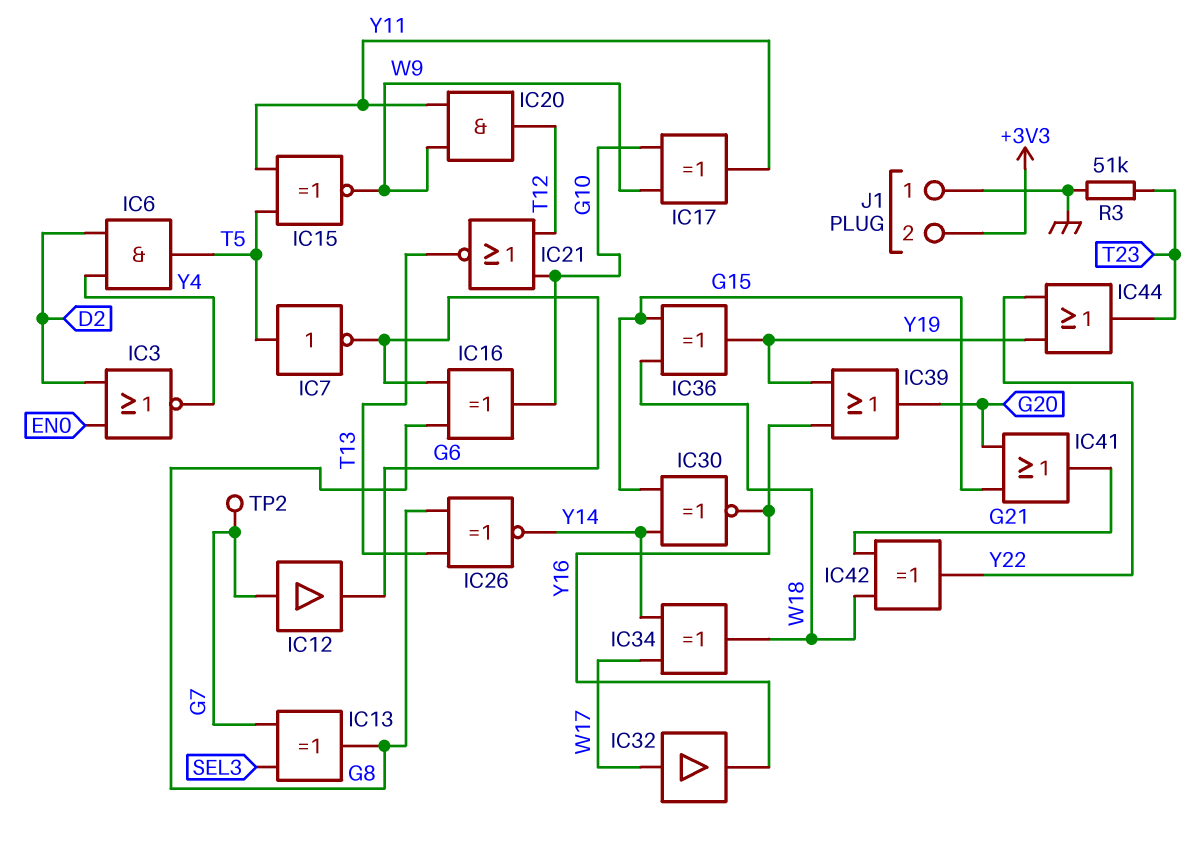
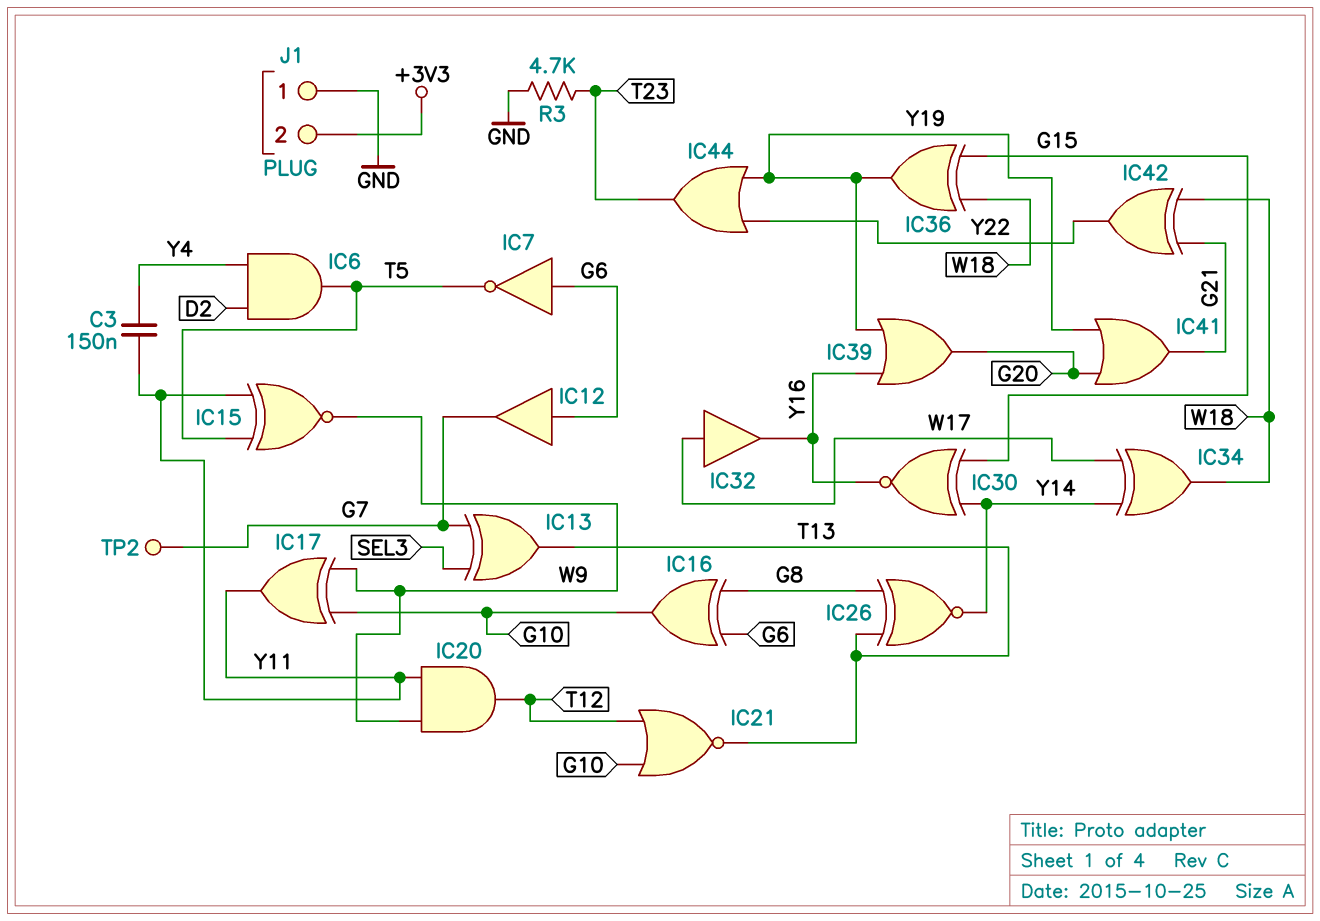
C3: none -> 150nF (Y4, Y11)
IC3: NOR (in D2, in EN0, out Y4) -> none
IC7: NOT (in T5, out G6) -> NOT (in G6, out T5)
IC12: buffer (in G7, out G6) -> buffer (in G6, out G7)
IC13: XOR (in G7, in SEL3, out G8) -> XOR (in G7, in SEL3, out T13)
IC41: OR (in G15, in G20, out G21) -> OR (in G20, in Y19, out G21)
R3: 51k (GND, T23) -> 4.7k (GND, T23)

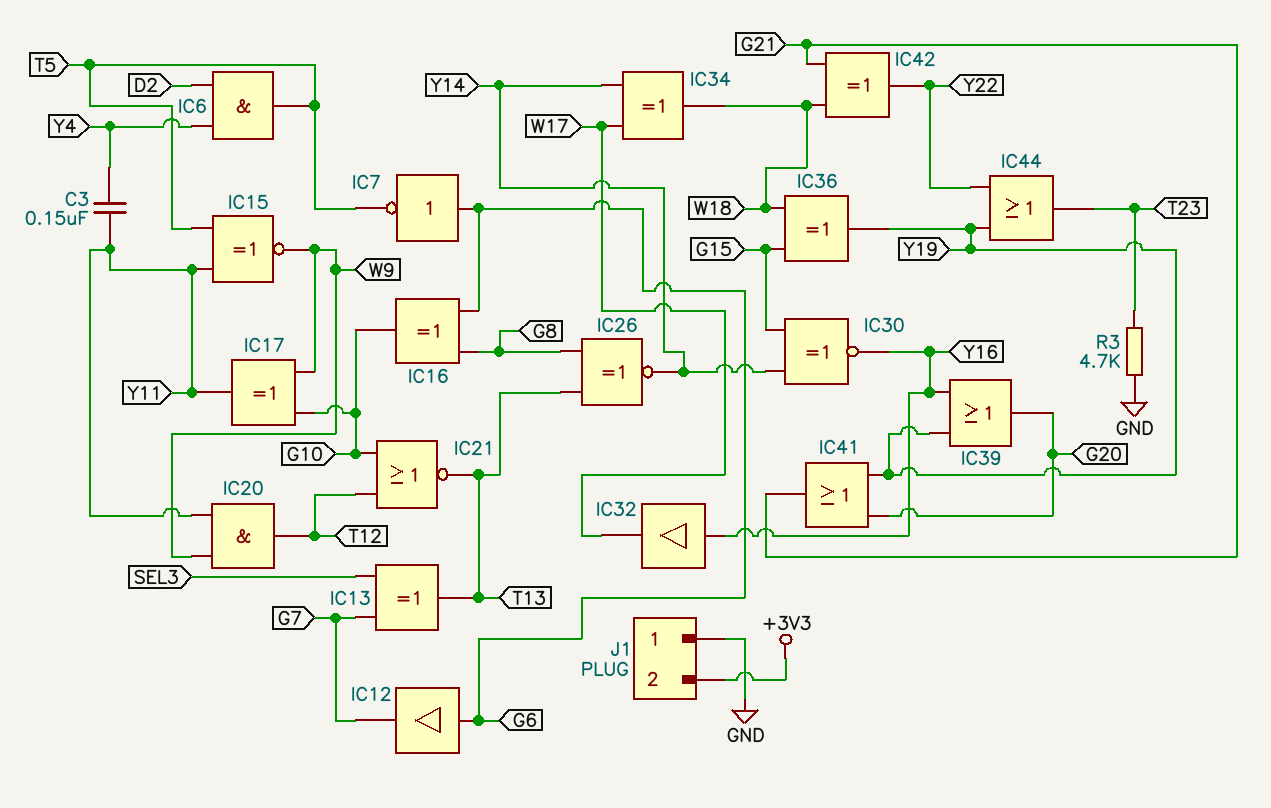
IC32: buffer (in W17, out Y16) -> buffer (in Y16, out W17)
TP2: test point (G7) -> none

